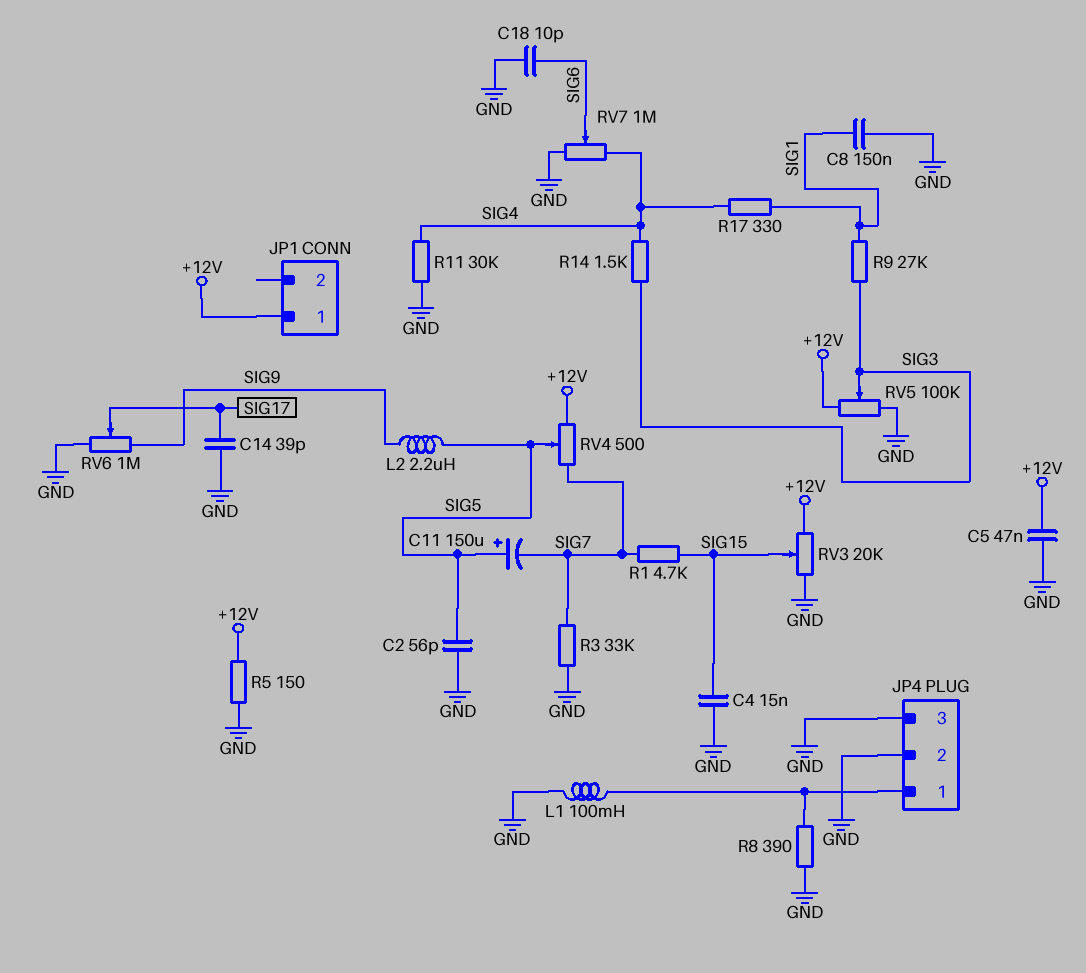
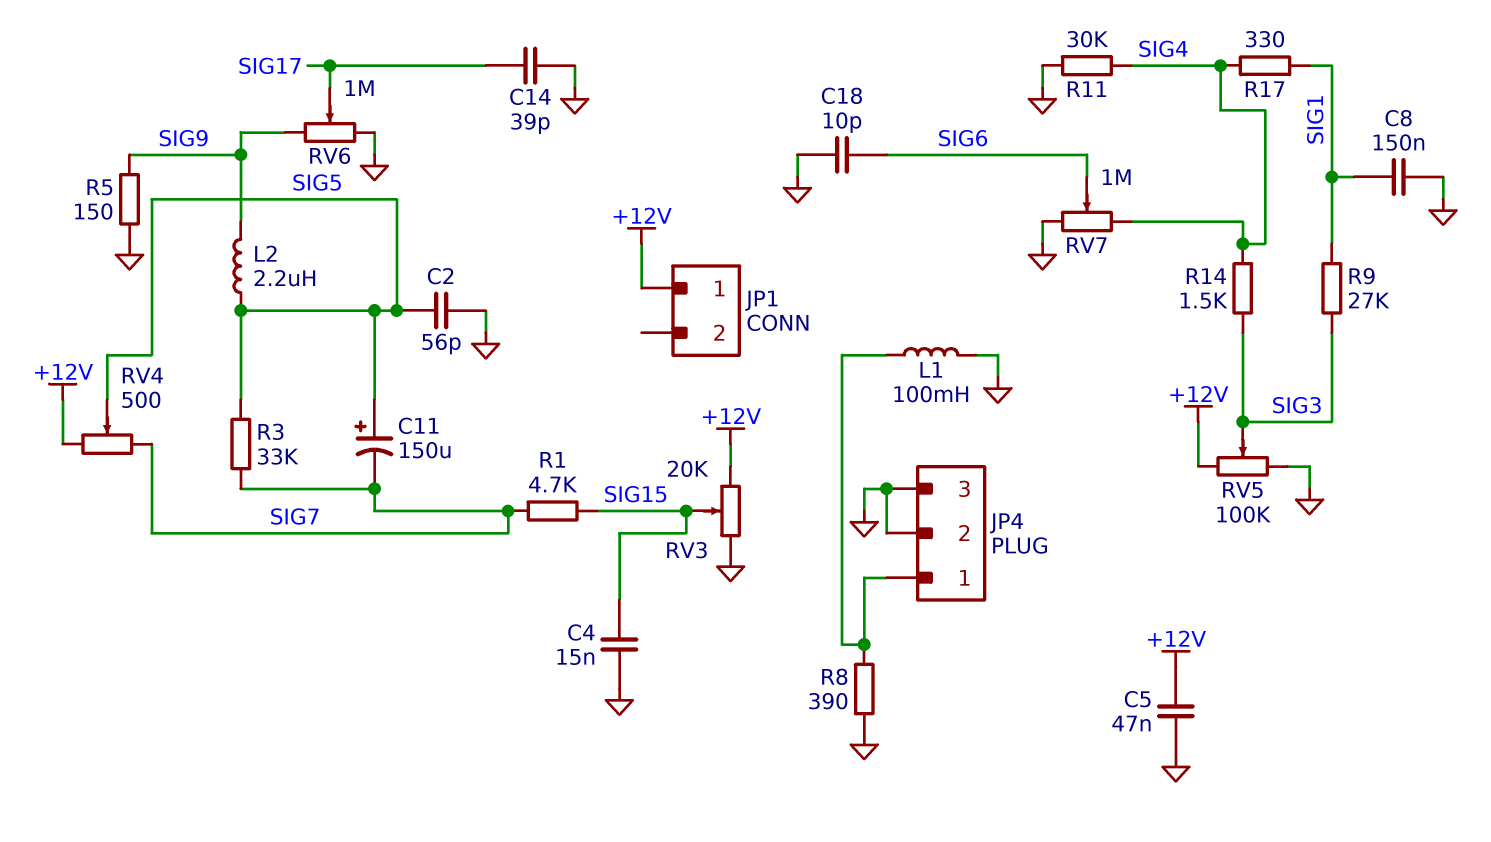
R3: 33k (GND, SIG7) -> 33k (SIG5, SIG7)
R5: 150 (+12V, GND) -> 150 (GND, SIG9)

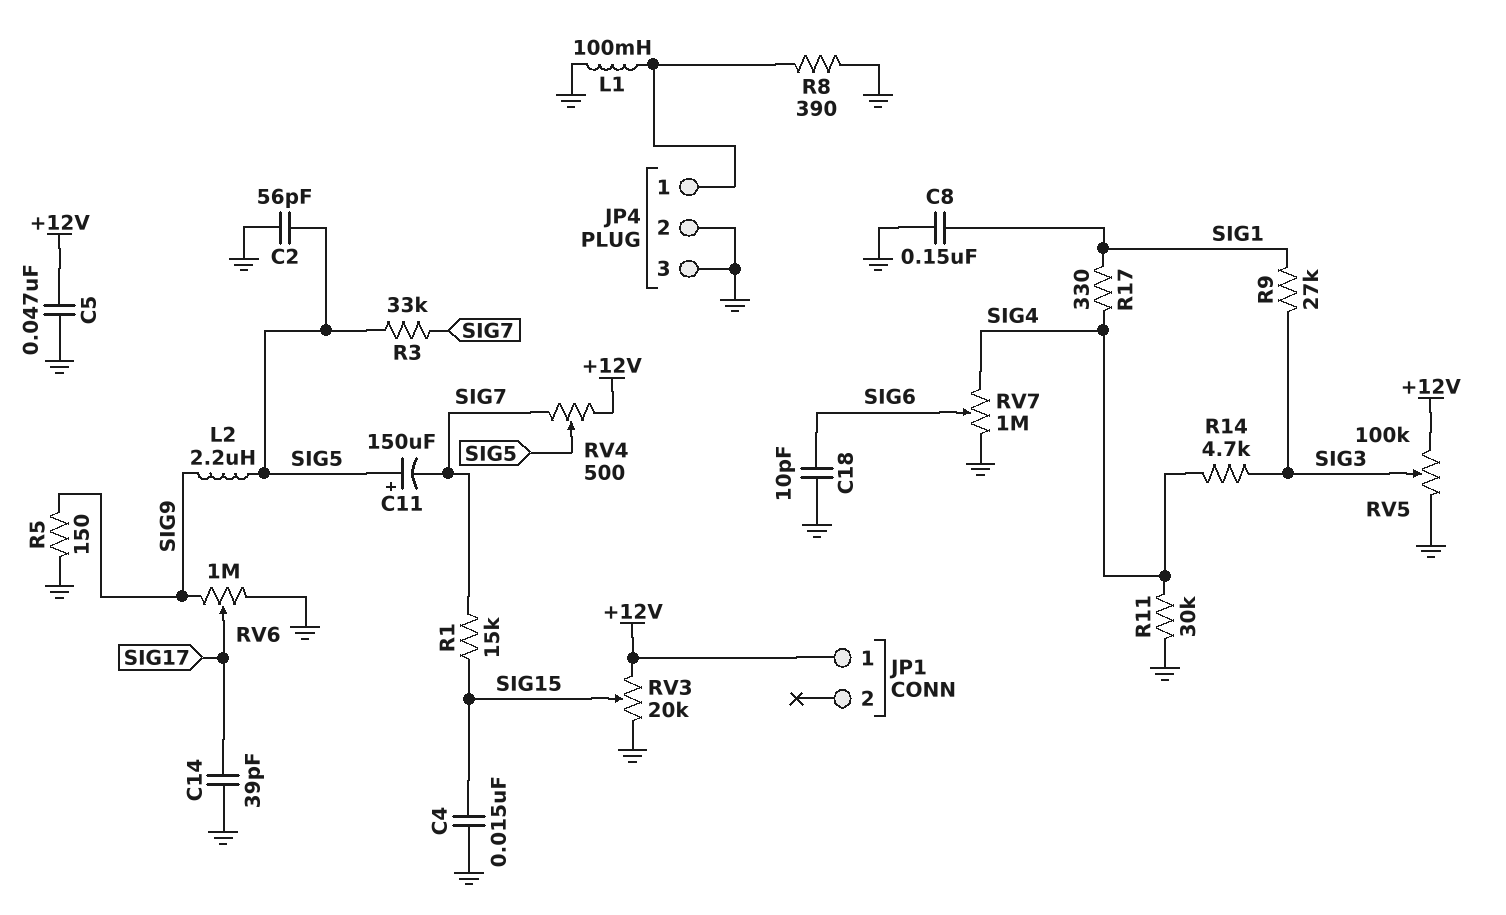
R1: 4.7k (SIG7, SIG15) -> 15k (SIG7, SIG15)
R14: 1.5k (SIG3, SIG4) -> 4.7k (SIG3, SIG4)

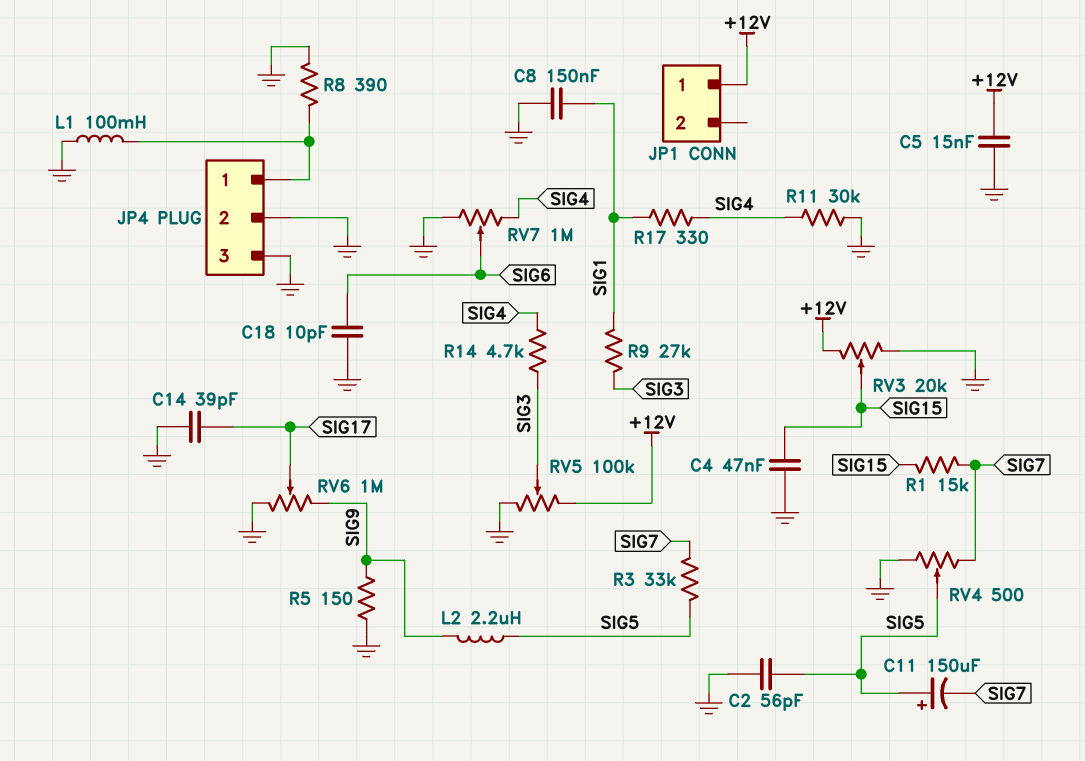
C4: 15nF (GND, SIG15) -> 47nF (GND, SIG15)
C5: 47nF (+12V, GND) -> 15nF (+12V, GND)
RV4: 500 (+12V, SIG7, wiper SIG5) -> 500 (GND, SIG7, wiper SIG5)

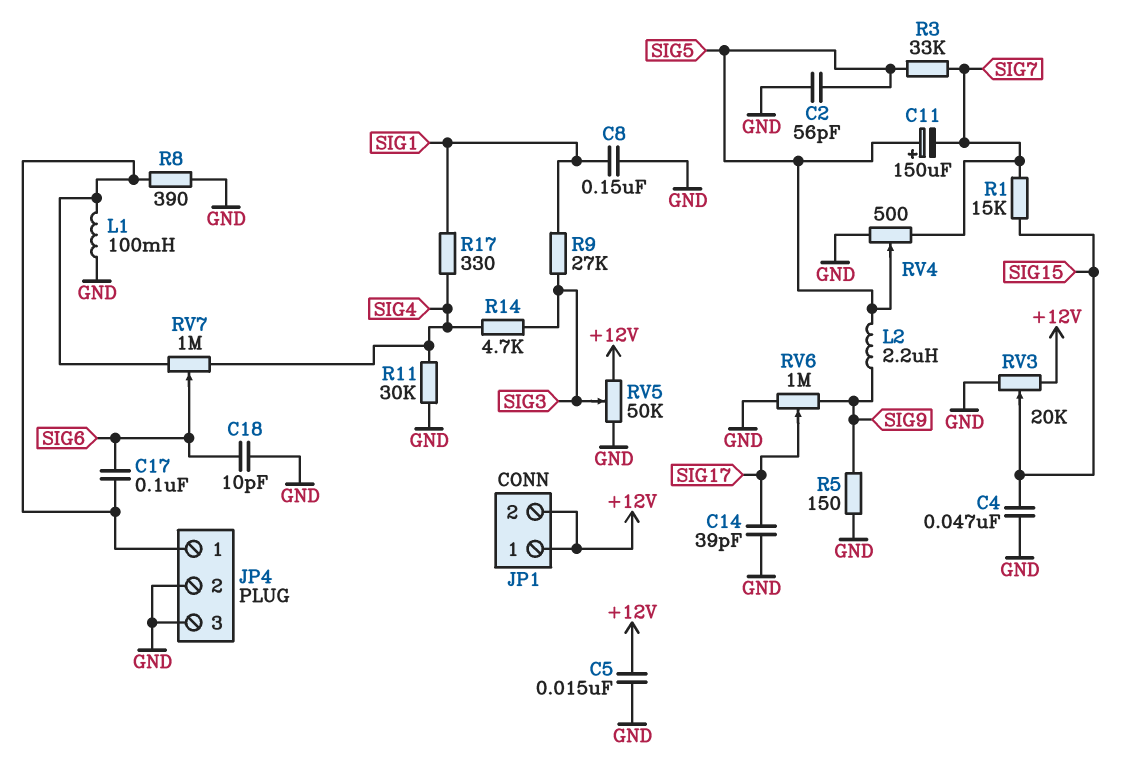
C17: none -> 100nF (JP4/1, SIG6)
JP1 pin 2: none -> +12V
RV5: 100k (+12V, GND, wiper SIG3) -> 50k (+12V, GND, wiper SIG3)
RV7: 1M (GND, SIG4, wiper SIG6) -> 1M (JP4/1, SIG4, wiper SIG6)

